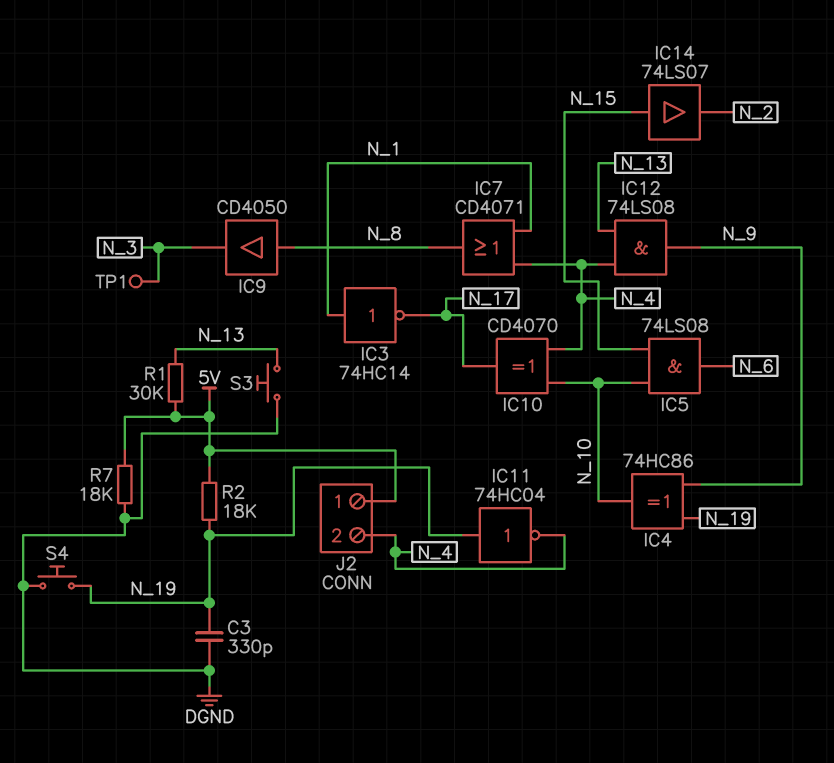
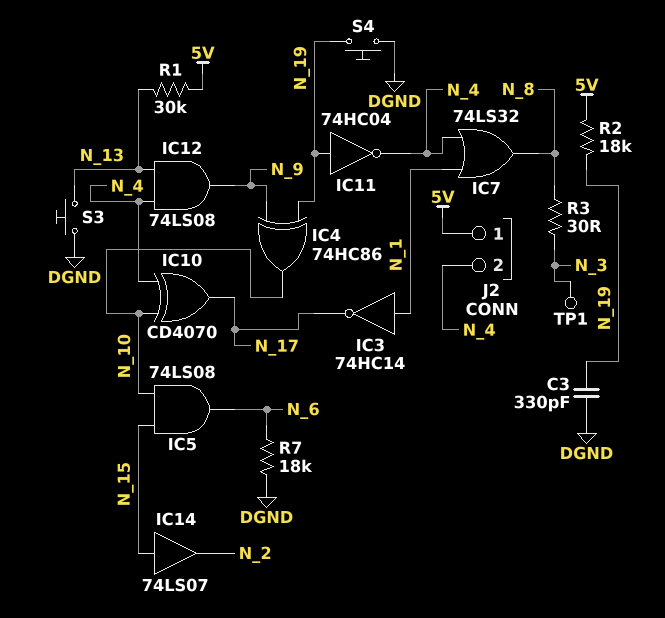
IC7: OR CD4071 (in N_1, in N_4, out N_8) -> OR 74LS32 (in N_1, in N_4, out N_8)
IC9: buffer CD4050 (in N_8, out N_3) -> none
R3: none -> 30 (N_3, N_8)
R7: 18k (5V, DGND) -> 18k (DGND, N_6)

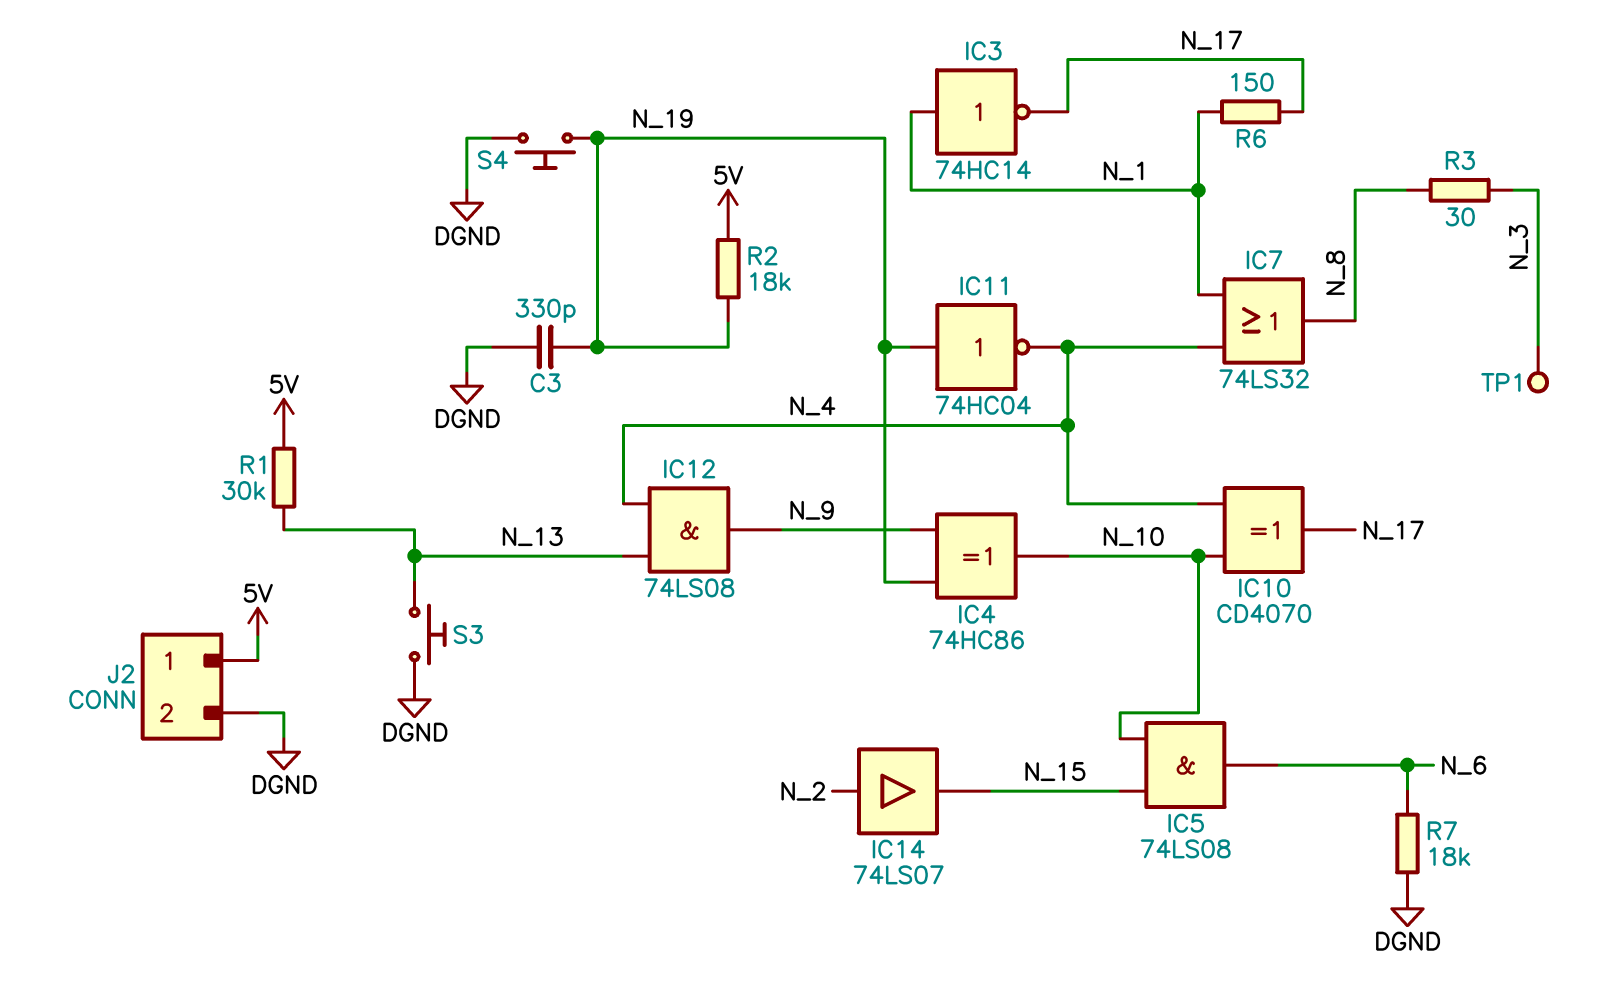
IC14: buffer 74LS07 (in N_15, out N_2) -> buffer 74LS07 (in N_2, out N_15)
J2 pin 2: N_4 -> DGND
R6: none -> 150 (N_1, N_17)

